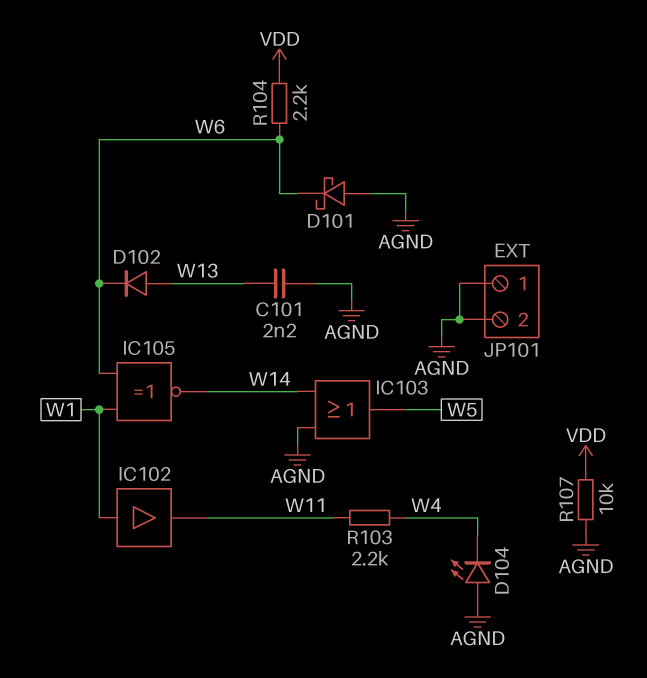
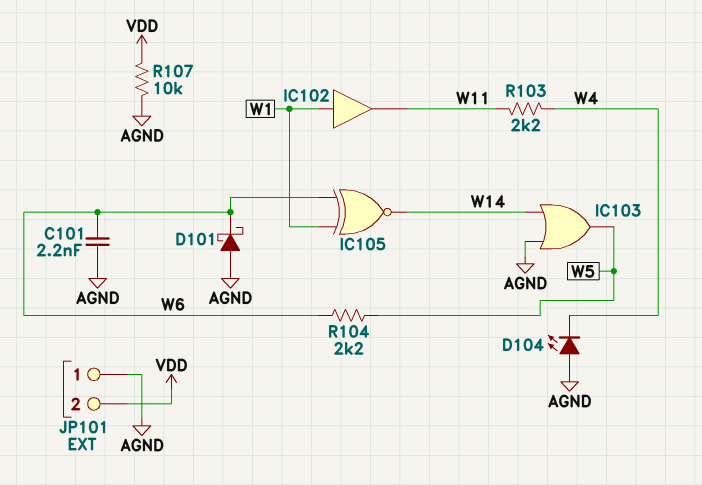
C101: 2.2nF (AGND, W13) -> 2.2nF (AGND, W6)
D102: diode (A W13, K W6) -> none
JP101 pin 2: AGND -> VDD
R104: 2.2k (VDD, W6) -> 2.2k (W5, W6)

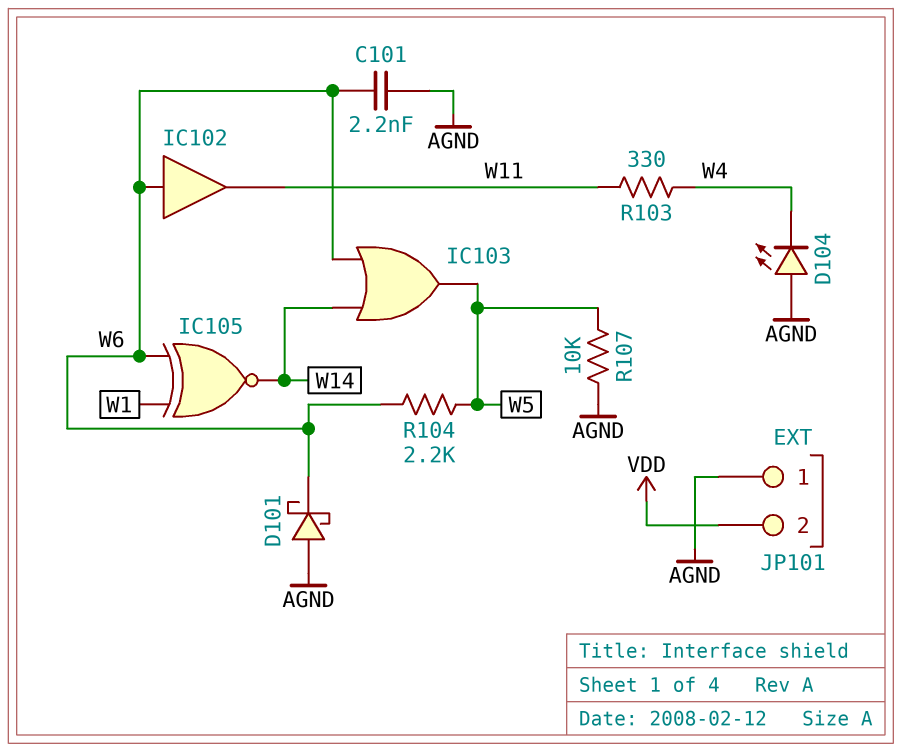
IC102: buffer (in W1, out W11) -> buffer (in W6, out W11)
IC103: OR (in AGND, in W14, out W5) -> OR (in W6, in W14, out W5)
R103: 2.2k (W4, W11) -> 330 (W4, W11)
R107: 10k (AGND, VDD) -> 10k (AGND, W5)

